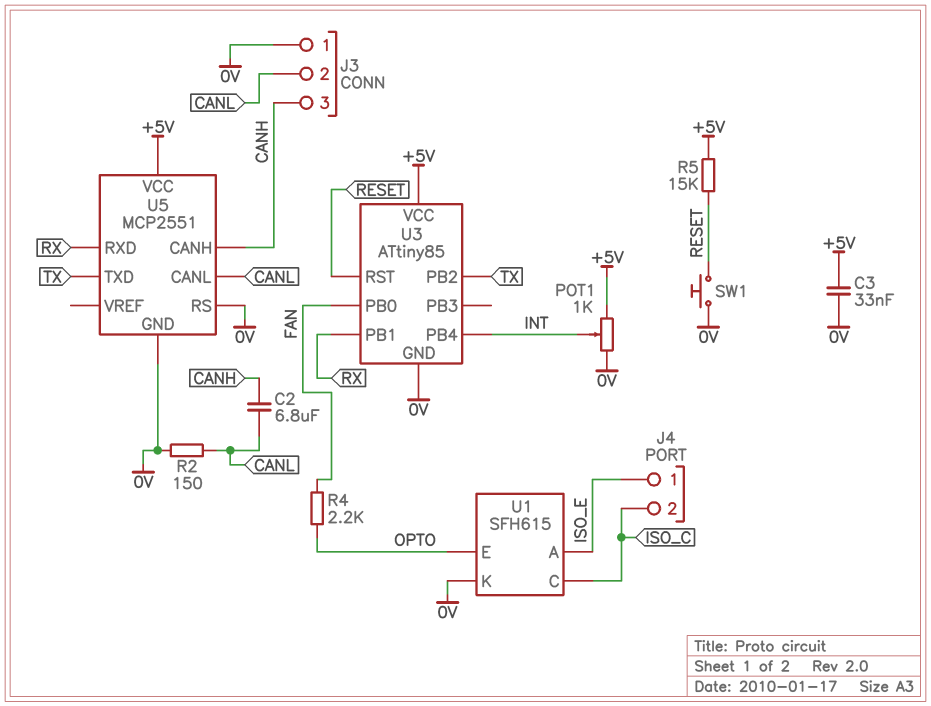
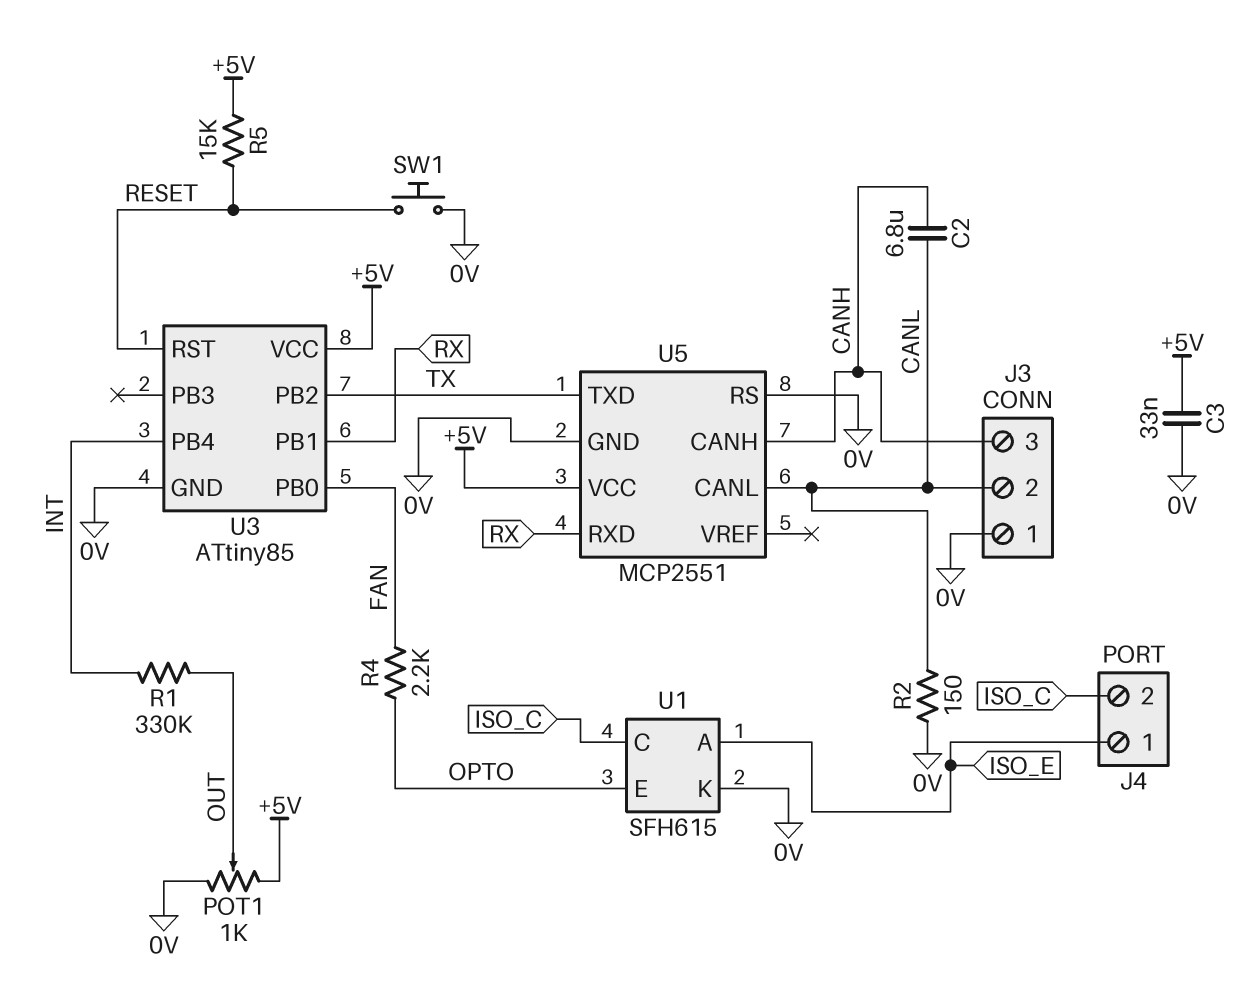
POT1: 1k (+5V, 0V, wiper INT) -> 1k (+5V, 0V, wiper OUT)
R1: none -> 330k (INT, OUT)

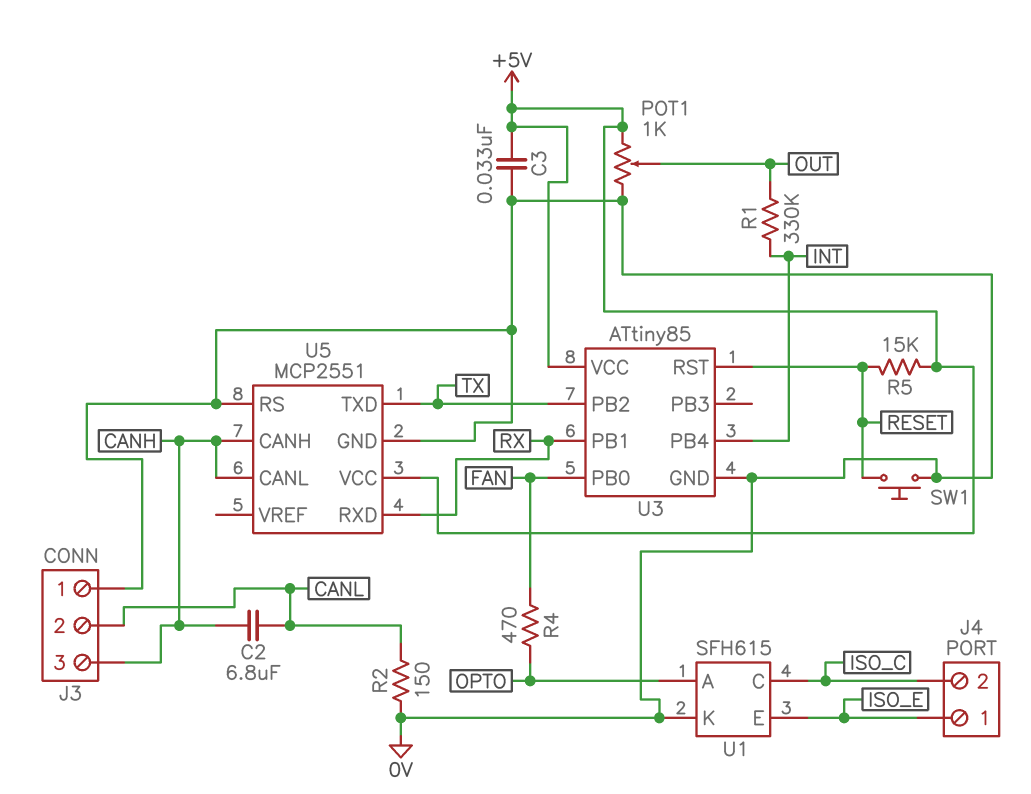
R4: 2.2k (FAN, OPTO) -> 470 (FAN, OPTO)
U1 pin A: ISO_E -> OPTO
U1 pin E: OPTO -> ISO_E
U5 pin CANL: CANL -> CANH

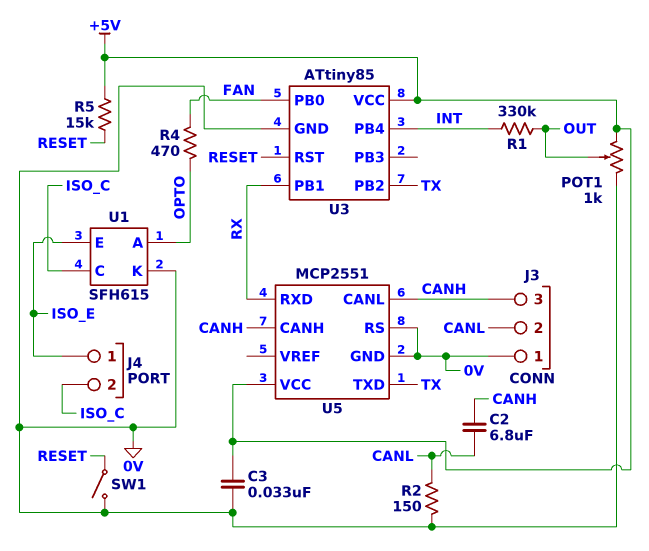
SW1: button (0V, RESET) -> switch (0V, RESET)

